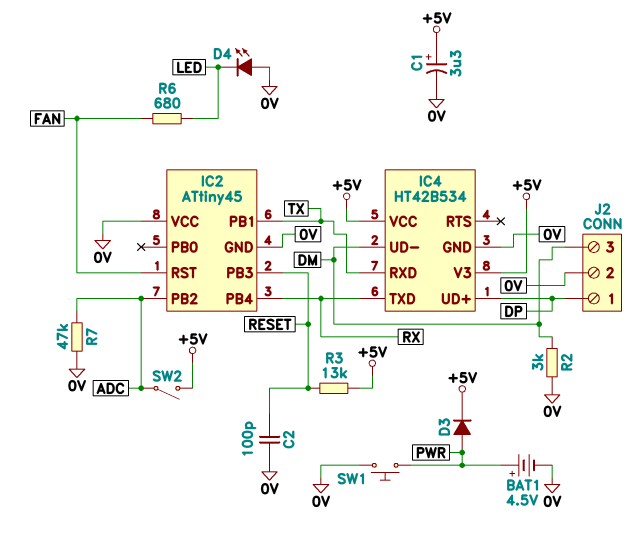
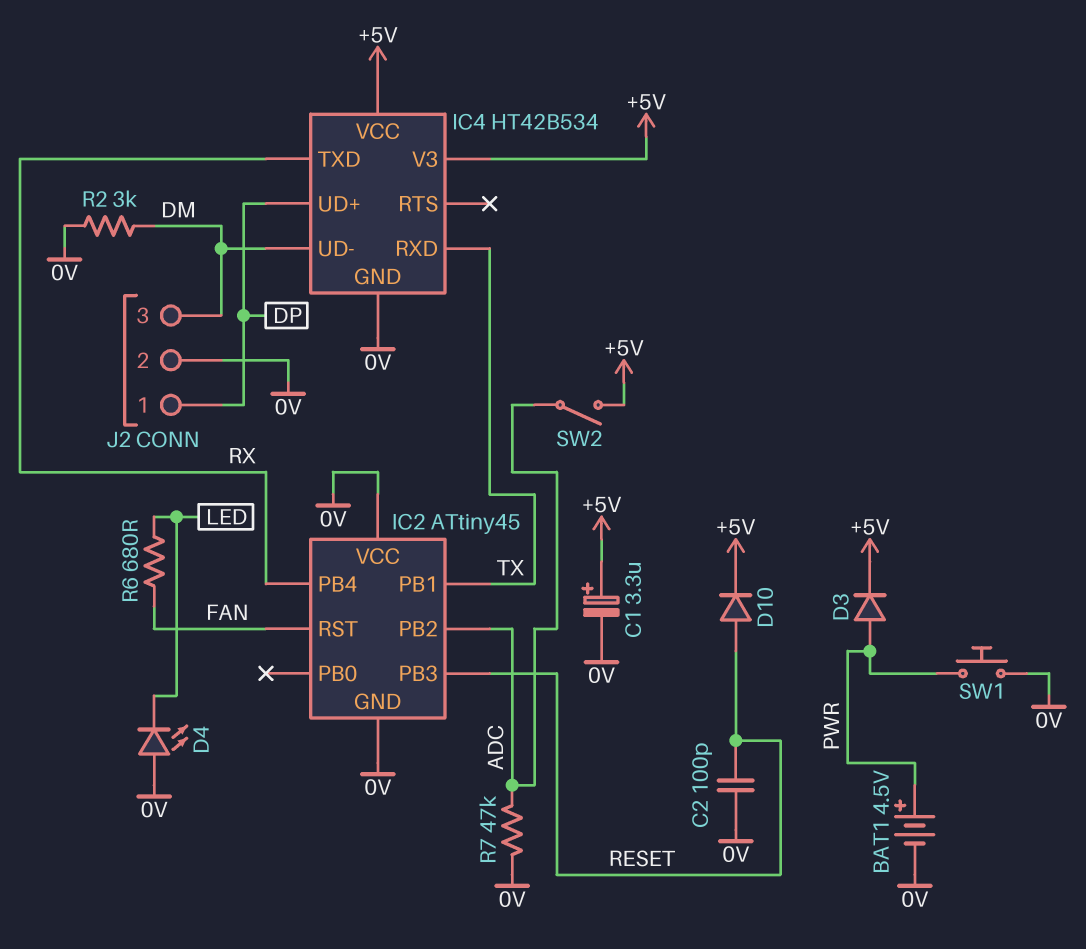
D10: none -> diode (A RESET, K +5V)
R3: 13k (+5V, RESET) -> none

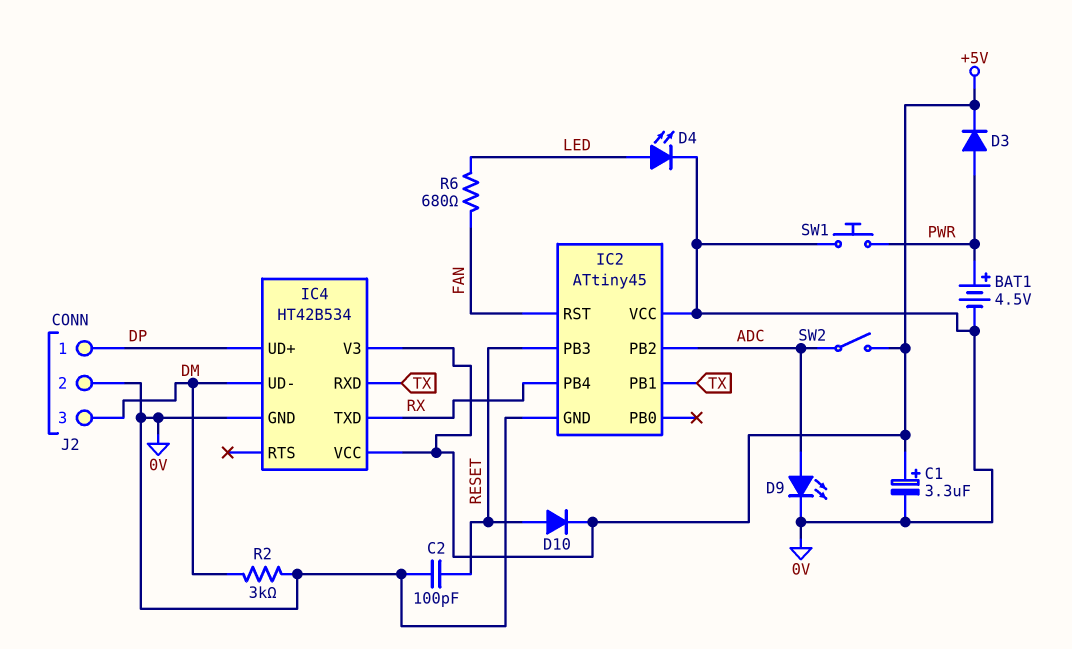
D4: LED (A 0V, K LED) -> LED (A LED, K 0V)
D9: none -> LED (A ADC, K 0V)
R7: 47k (0V, ADC) -> none

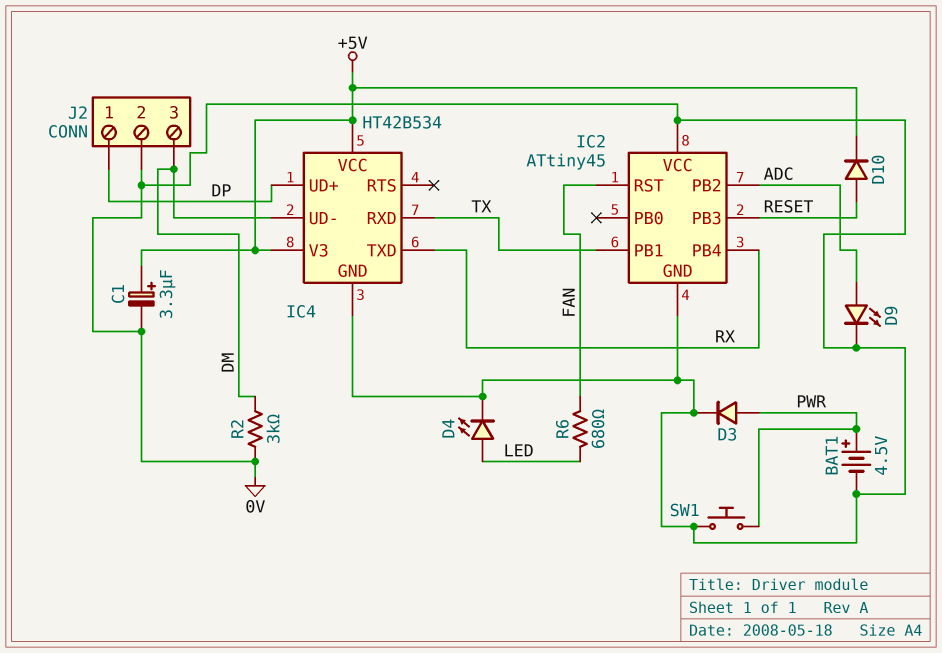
C2: 100pF (0V, RESET) -> none
D3: diode (A PWR, K +5V) -> diode (A PWR, K 0V)
SW2: switch (+5V, ADC) -> none

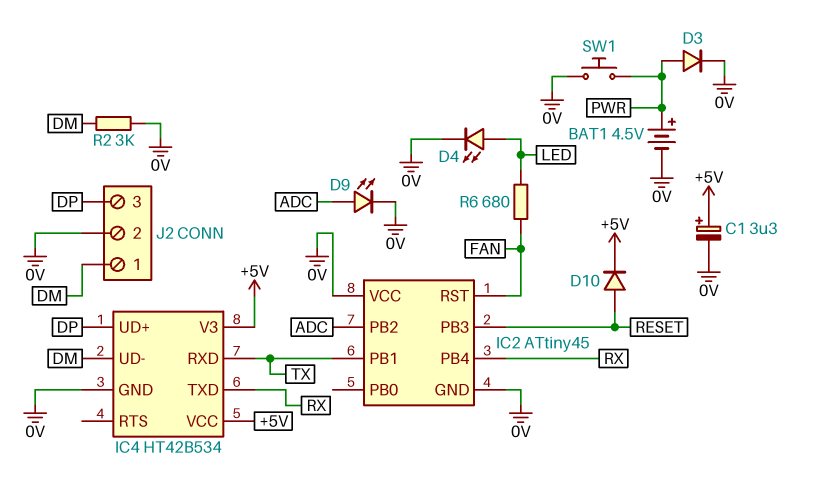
J2 pin 1: DP -> DM
J2 pin 3: DM -> DP

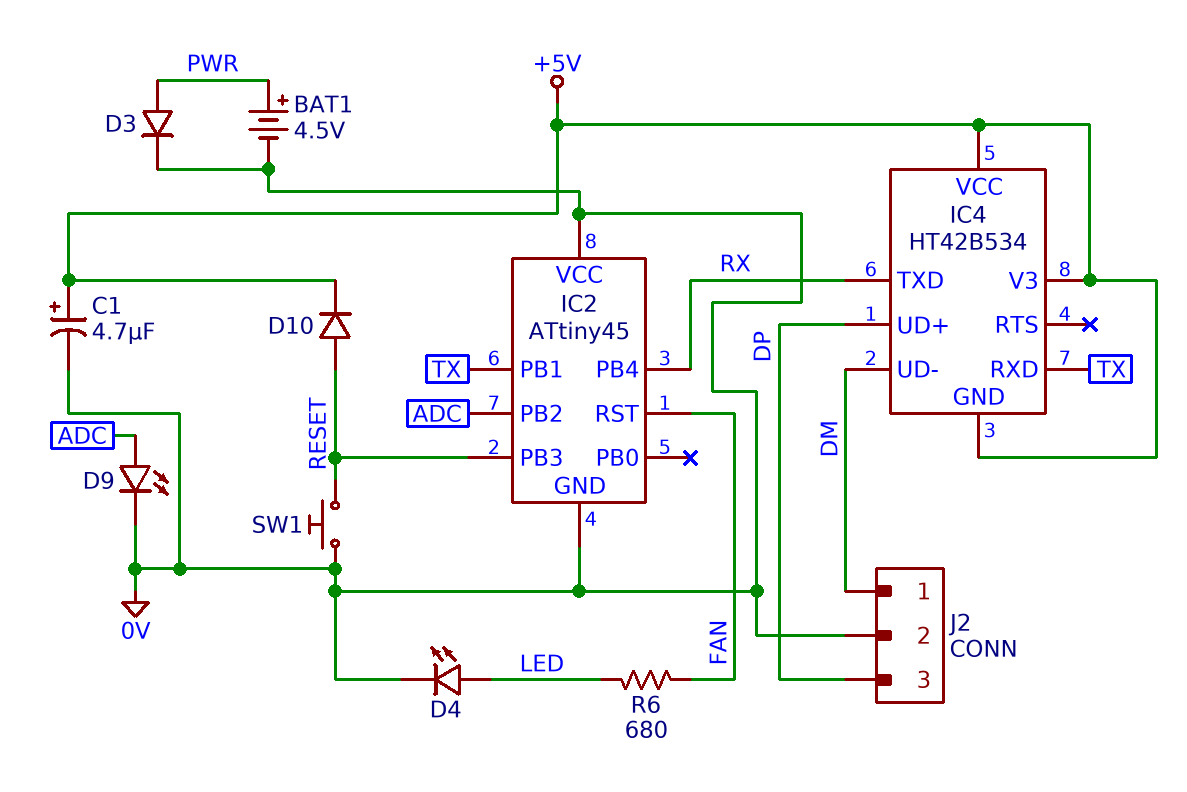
C1: 3.3uF (plus +5V, minus 0V) -> 4.7uF (plus +5V, minus 0V)
IC4 pin GND: 0V -> +5V
R2: 3k (0V, DM) -> none
SW1: button (0V, PWR) -> button (0V, RESET)

